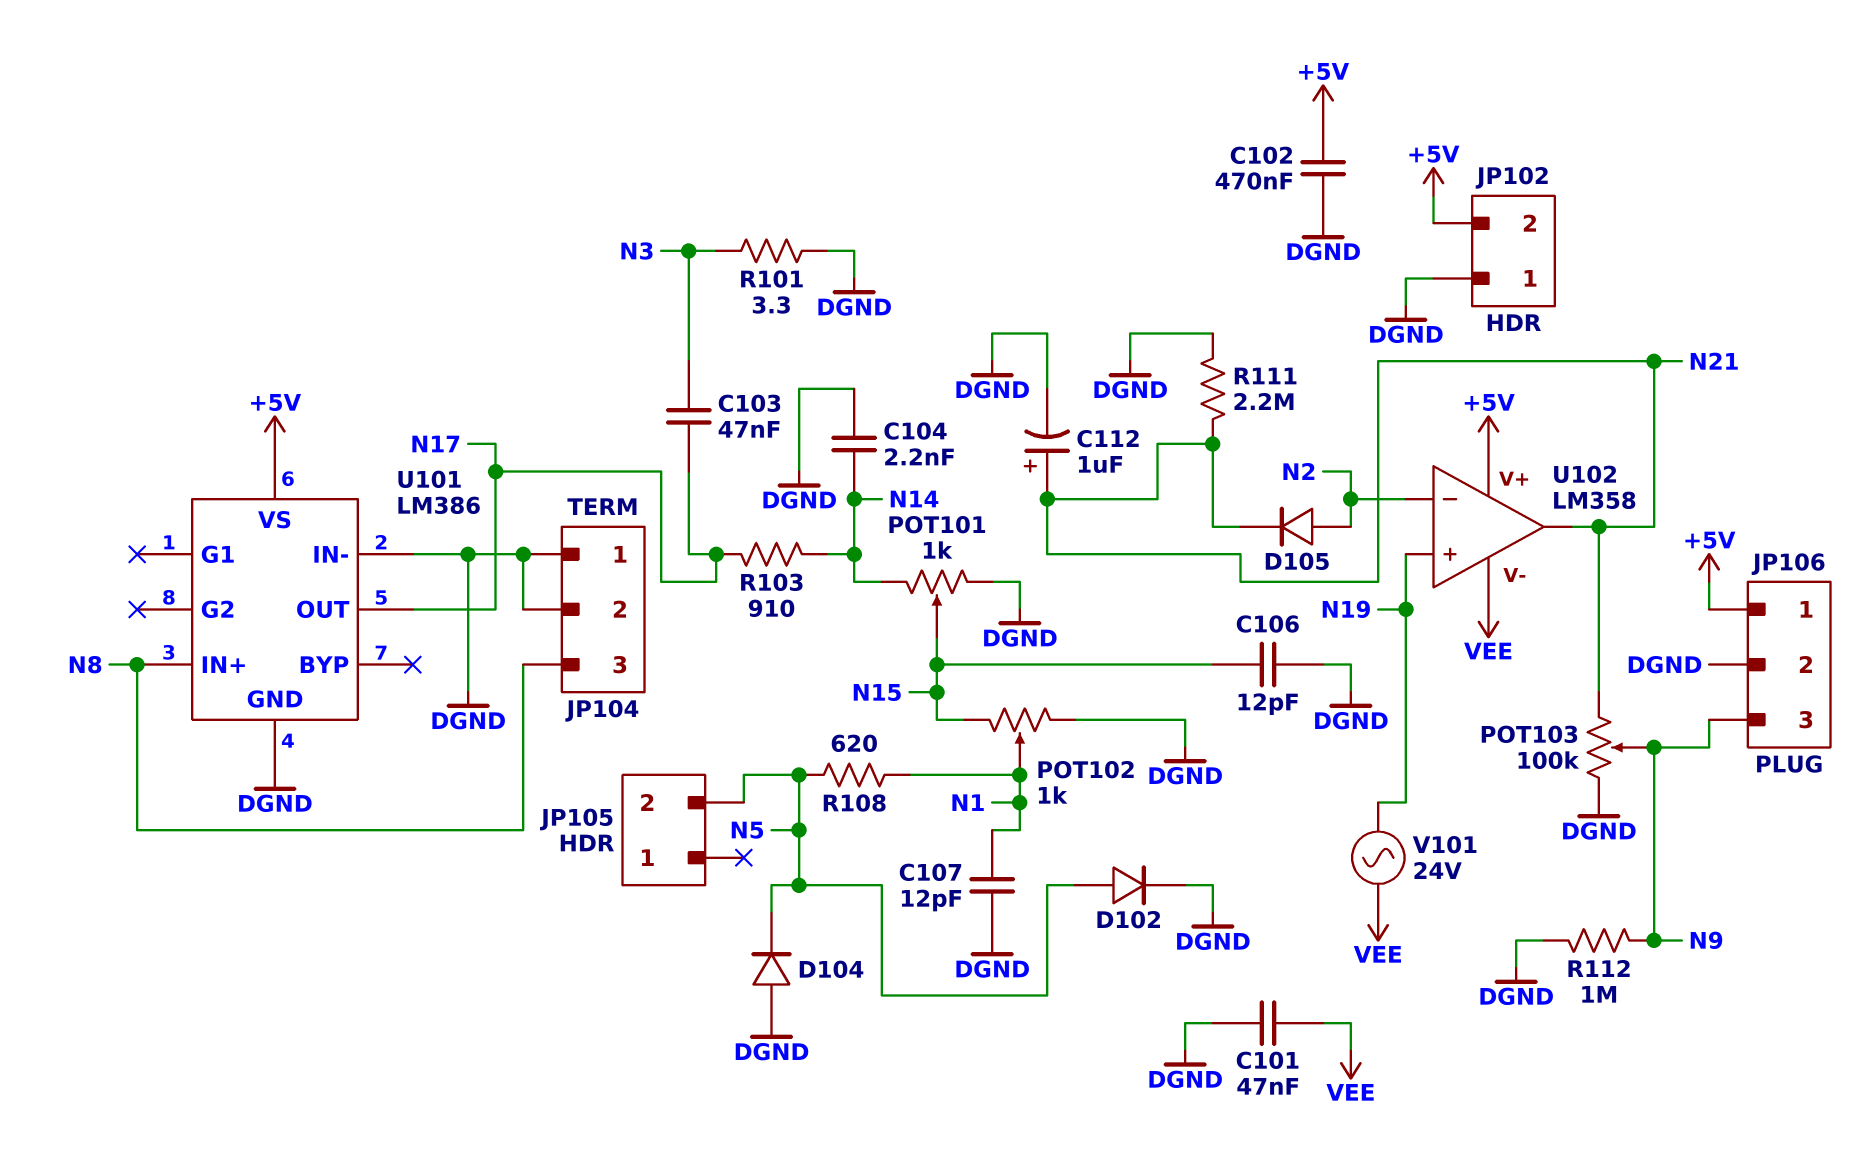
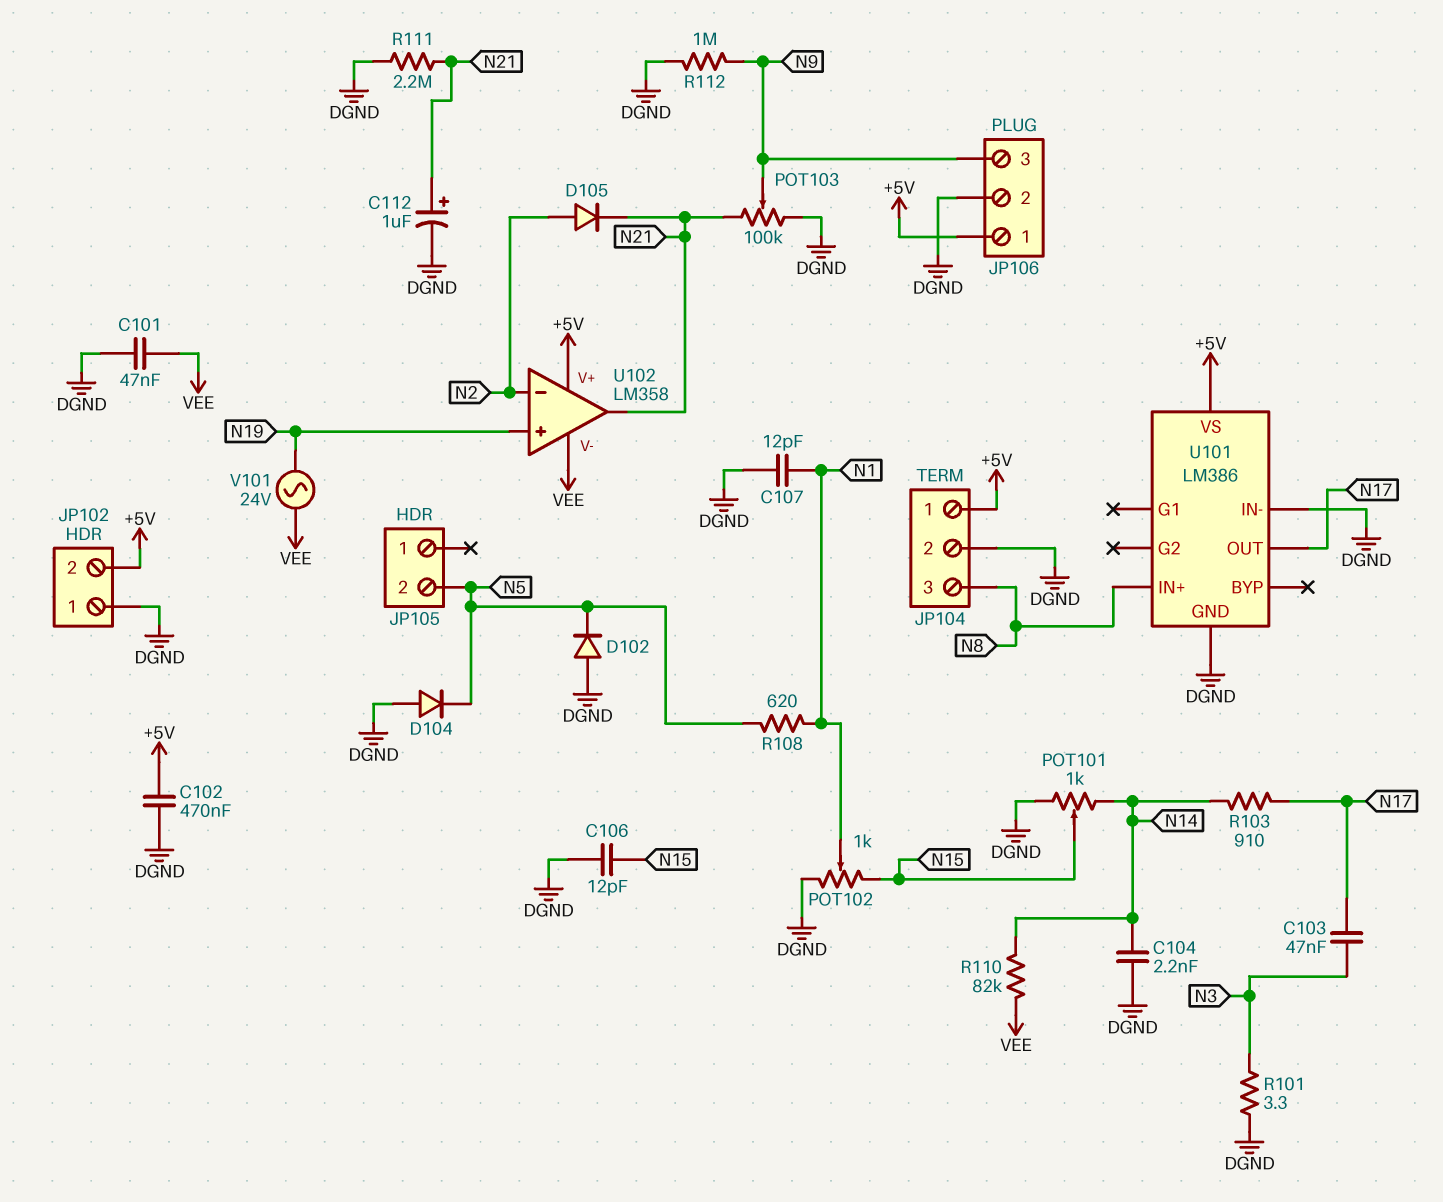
D102: diode (A N5, K DGND) -> diode (A DGND, K N5)
JP104 pin 1: DGND -> +5V
R110: none -> 82k (N14, VEE)

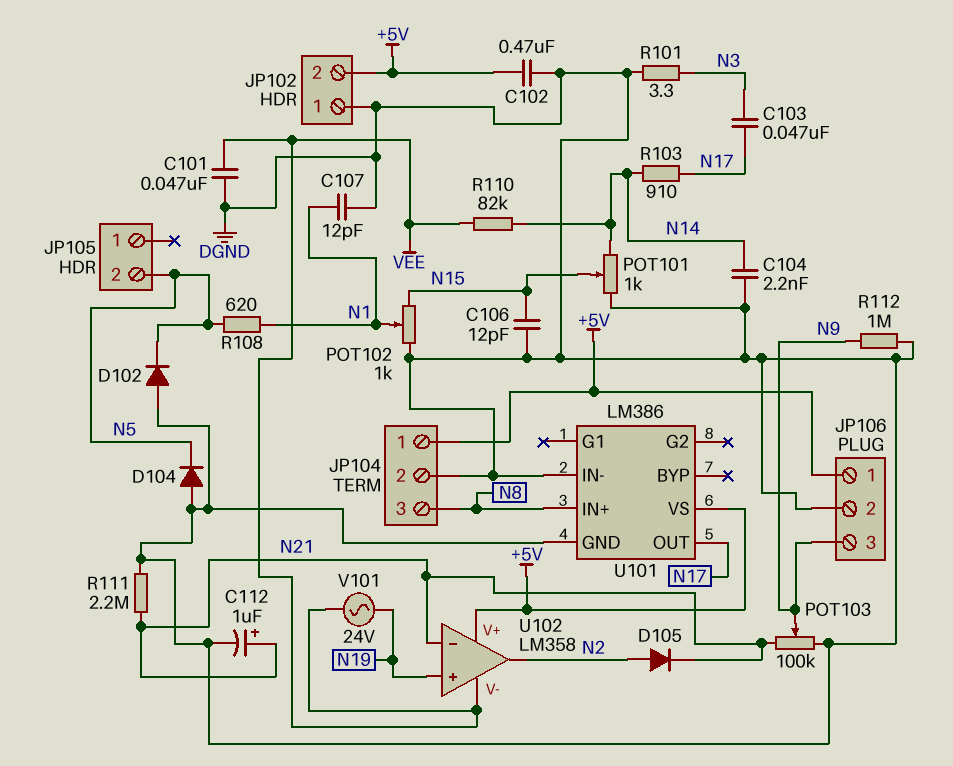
U102 pin in-: N2 -> N21
U102 pin out: N21 -> N2

